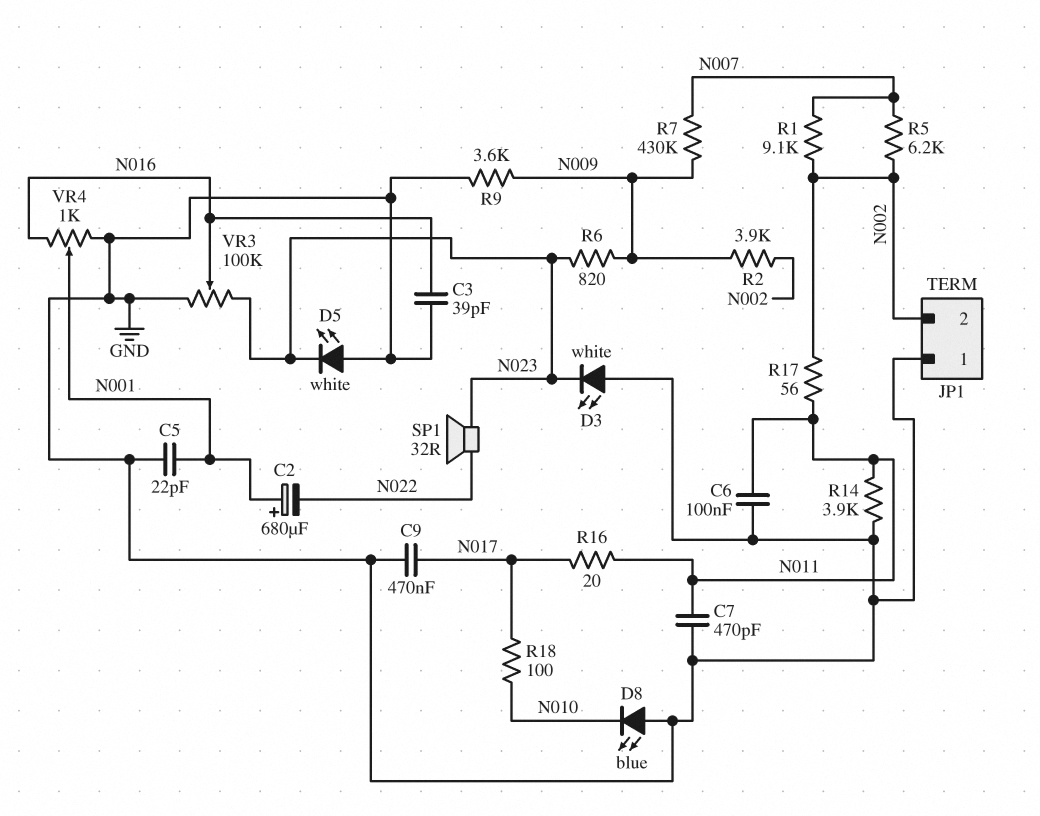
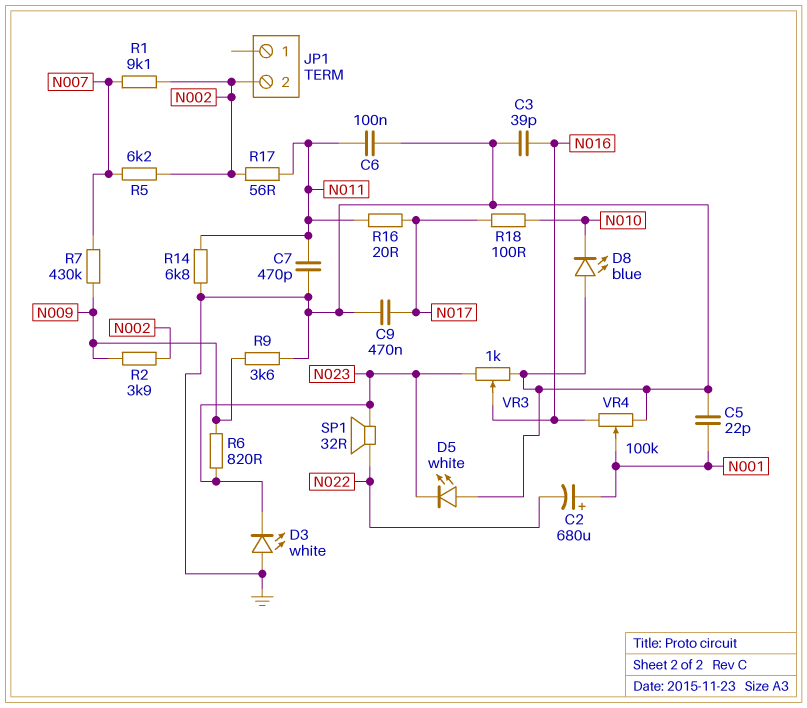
JP1 pin 1: GND -> none
R14: 3.9k (GND, N011) -> 6.8k (GND, N011)
VR3: 100k (GND, N023, wiper N016) -> 1k (GND, N023, wiper N016)
VR4: 1k (GND, N016, wiper N001) -> 100k (GND, N016, wiper N001)

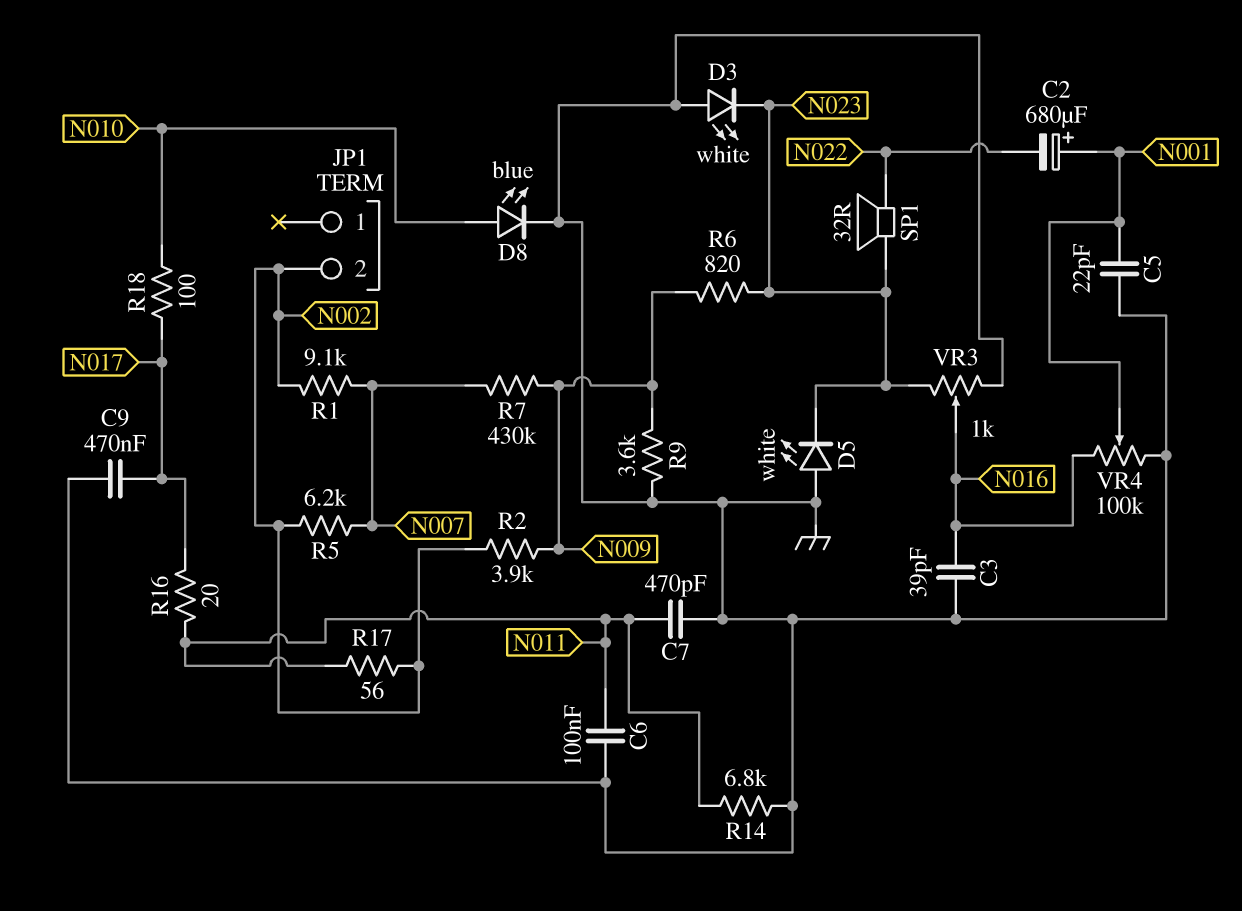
D8: LED blue (A GND, K N010) -> LED blue (A N010, K GND)

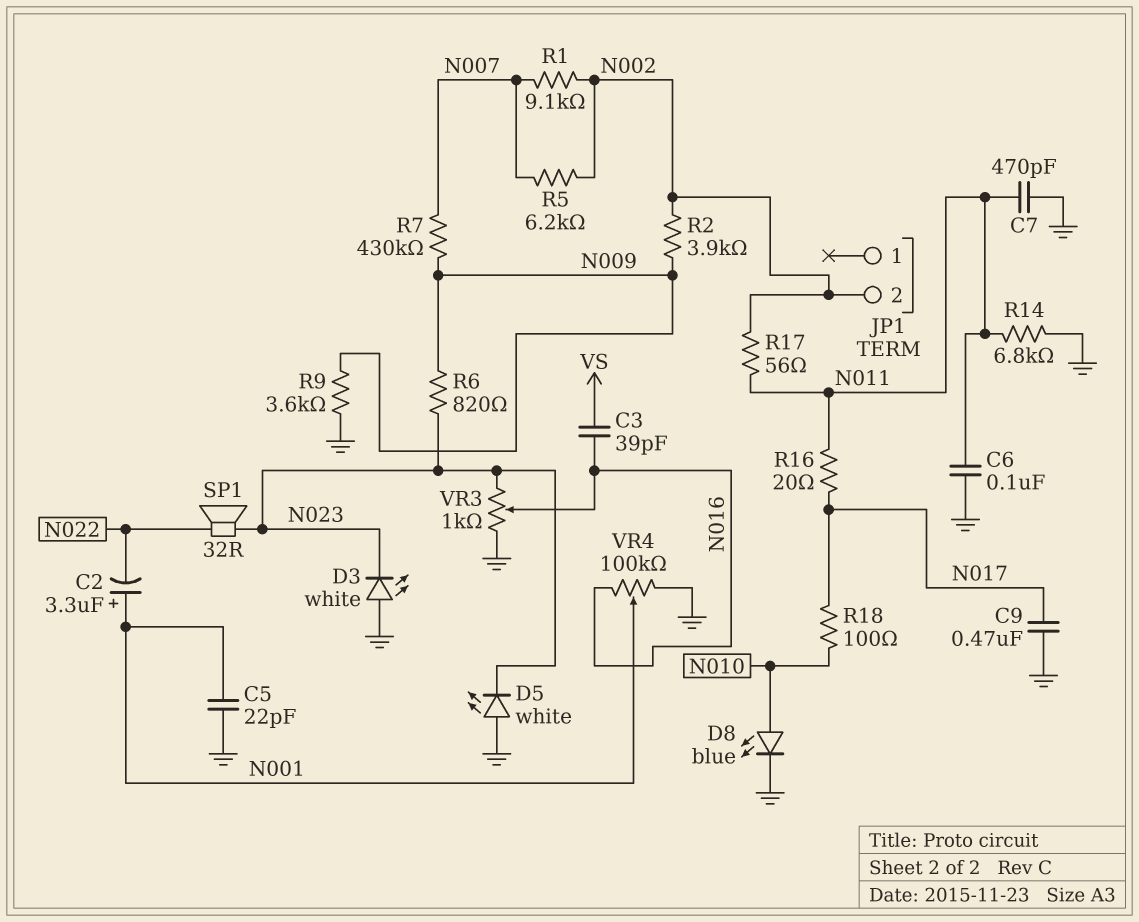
C2: 680uF (plus N001, minus N022) -> 3.3uF (plus N001, minus N022)
C3: 39pF (GND, N016) -> 39pF (N016, VS)

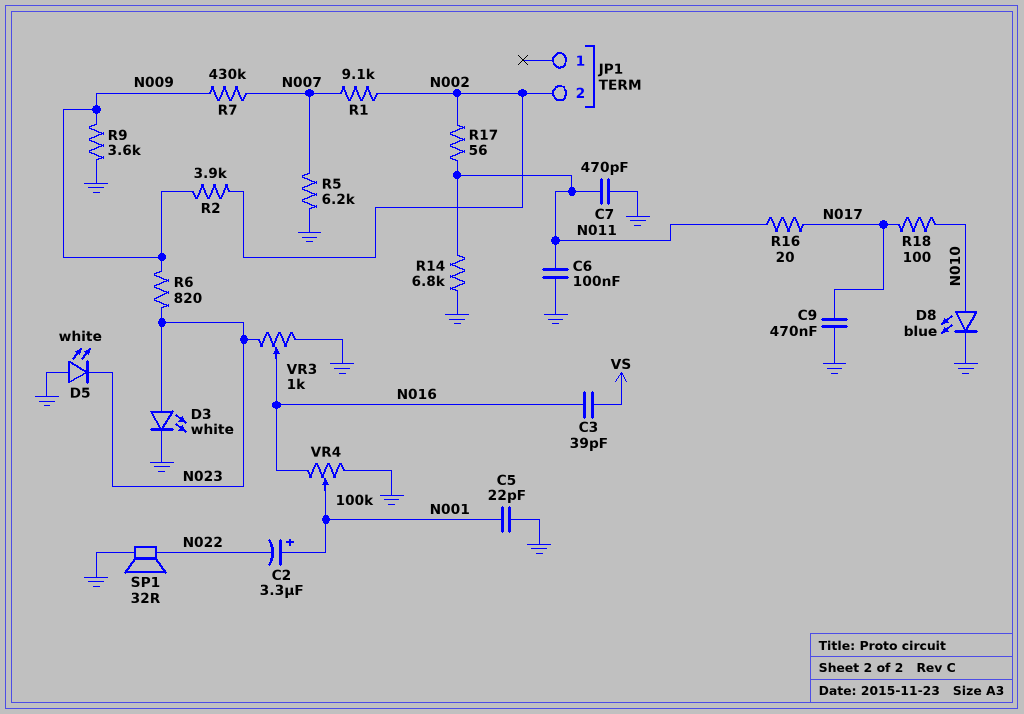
D3: LED white (A GND, K N023) -> LED white (A N023, K GND)
R5: 6.2k (N002, N007) -> 6.2k (GND, N007)
SP1: speaker 32R (N022, N023) -> speaker 32R (GND, N022)

